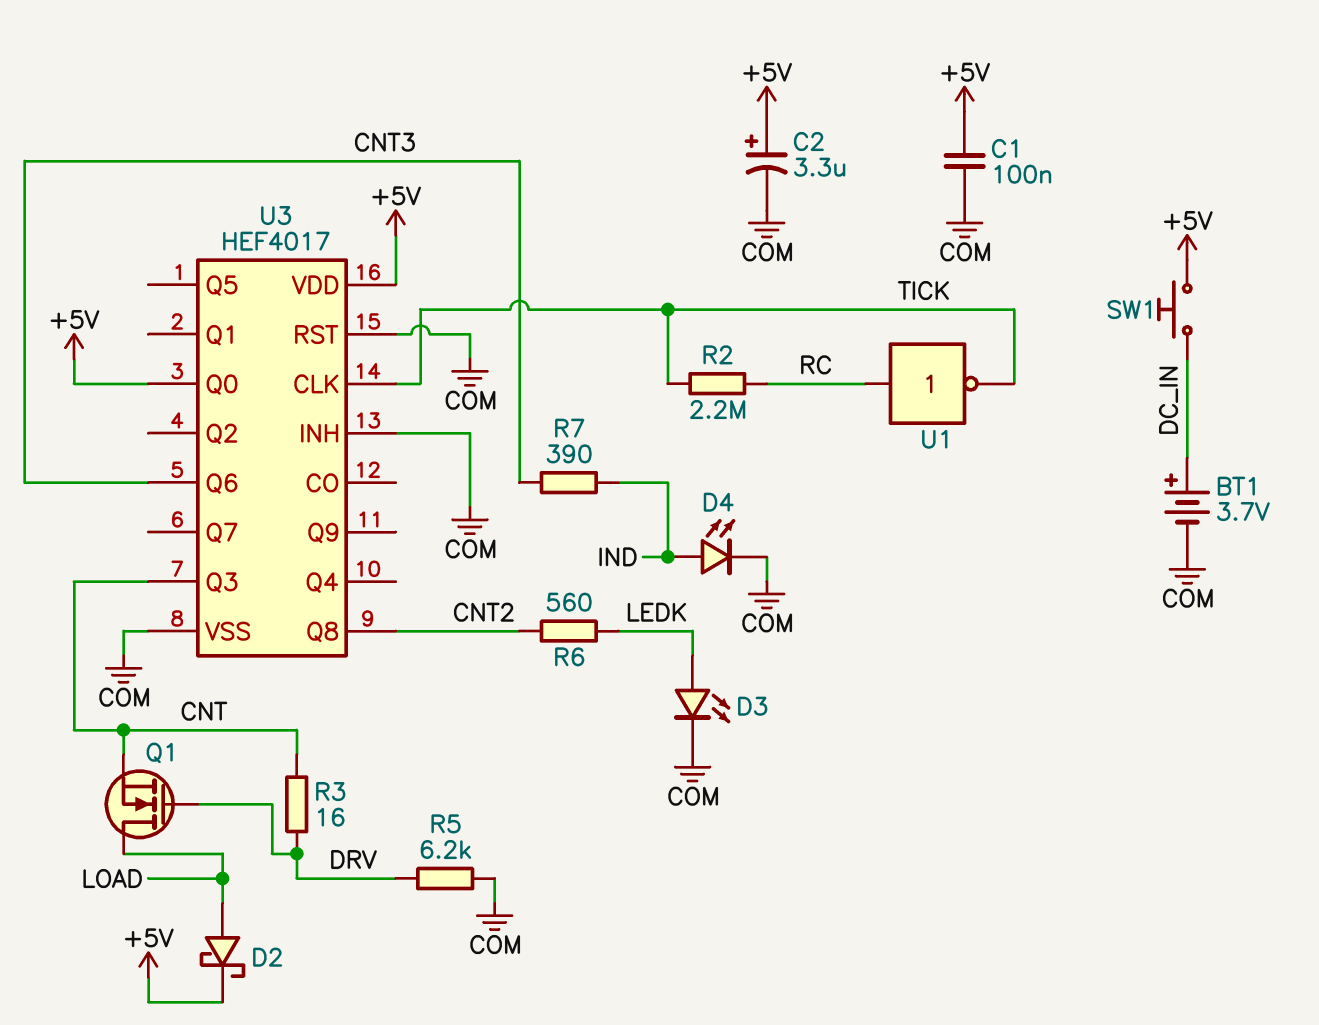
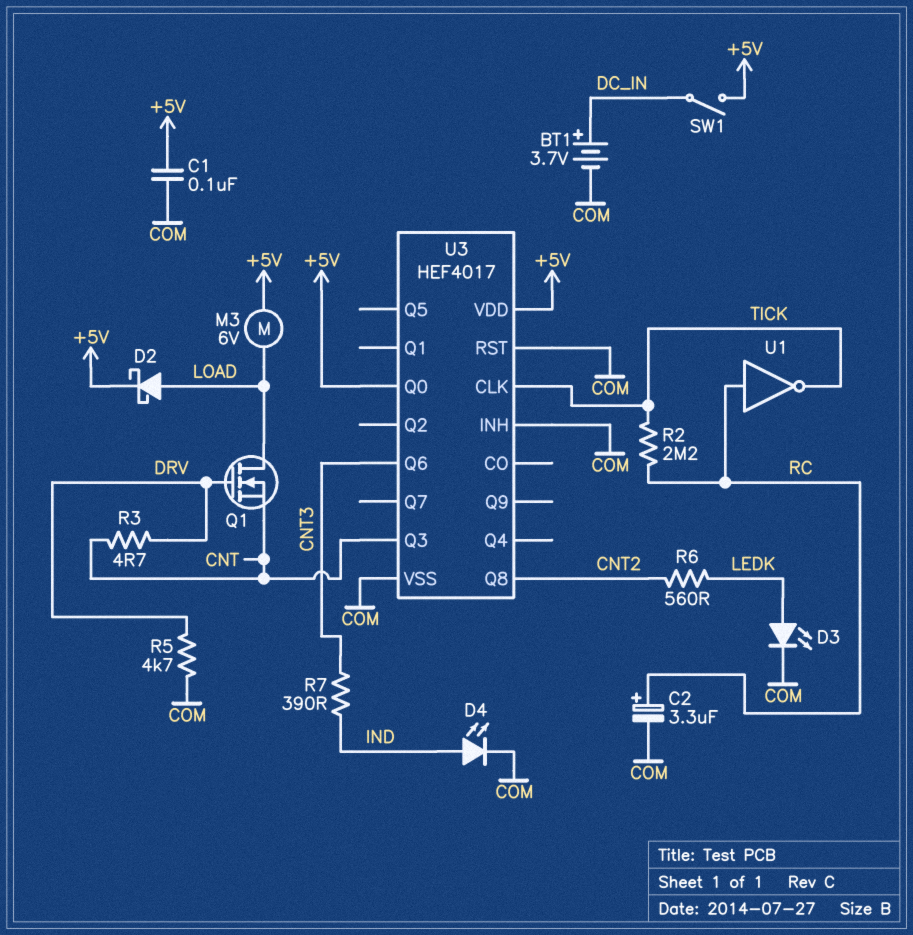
C2: 3.3uF (plus +5V, minus COM) -> 3.3uF (plus RC, minus COM)
M3: none -> motor 6V (+5V, LOAD)
R3: 16 (CNT, DRV) -> 4.7 (CNT, DRV)
R5: 6.2k (COM, DRV) -> 4.7k (COM, DRV)
SW1: button (+5V, DC_IN) -> switch (+5V, DC_IN)

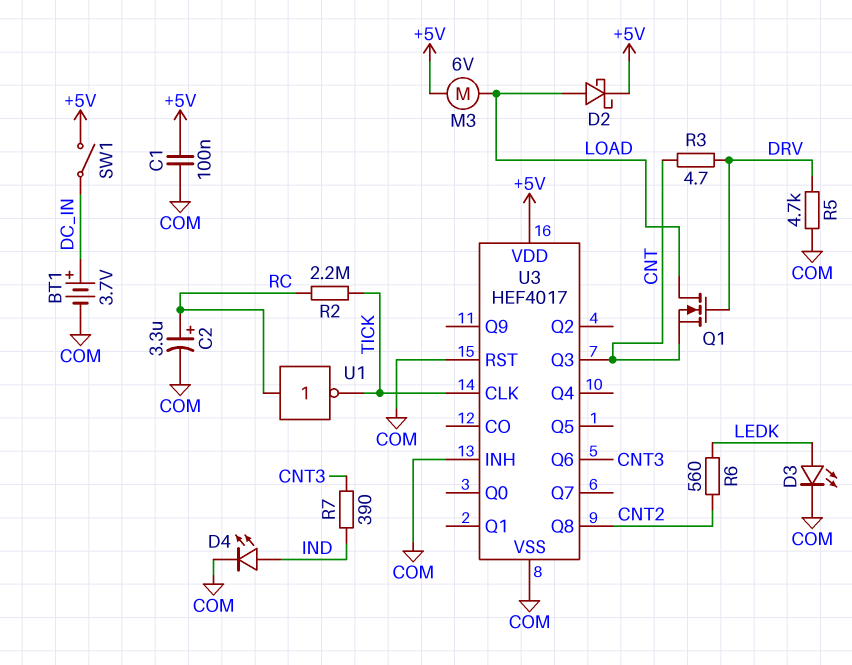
U3 pin Q0: +5V -> none

